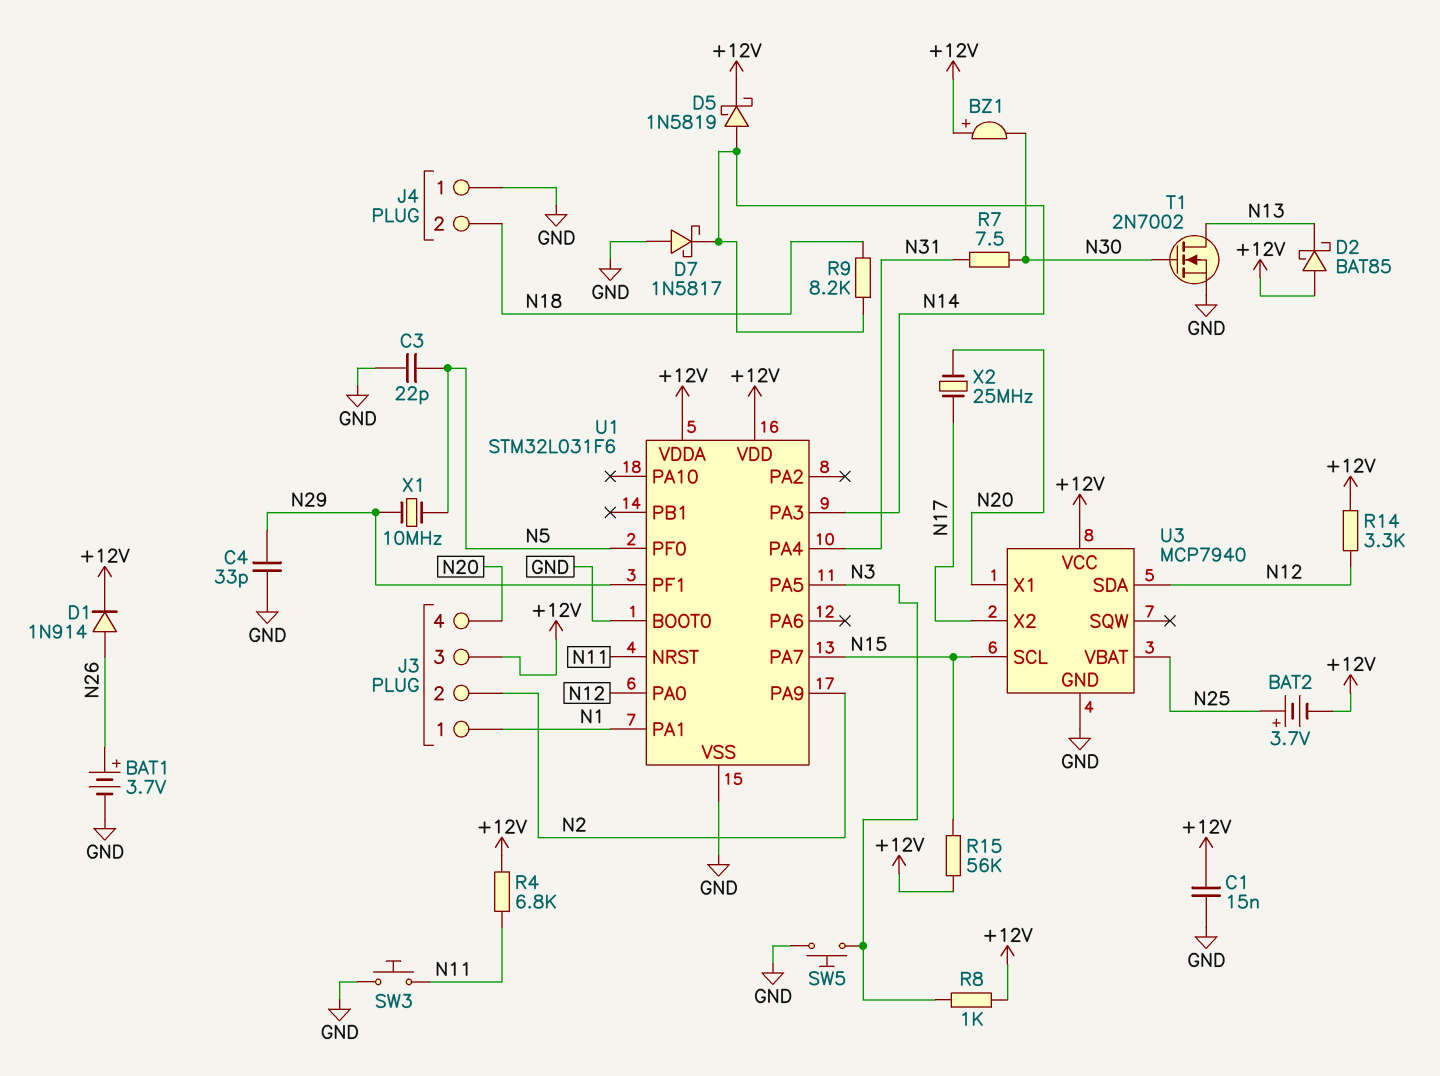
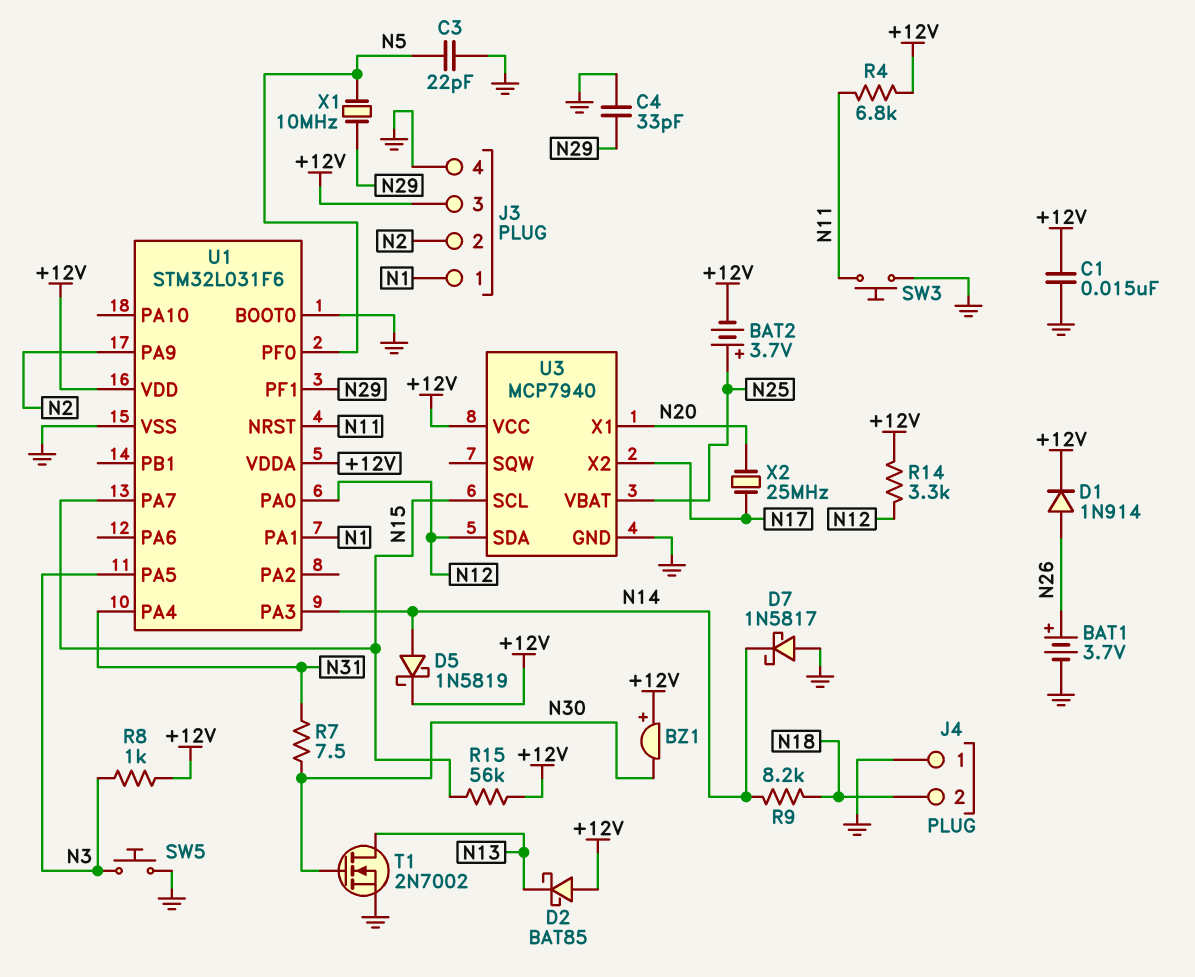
J3 pin 4: N20 -> GND

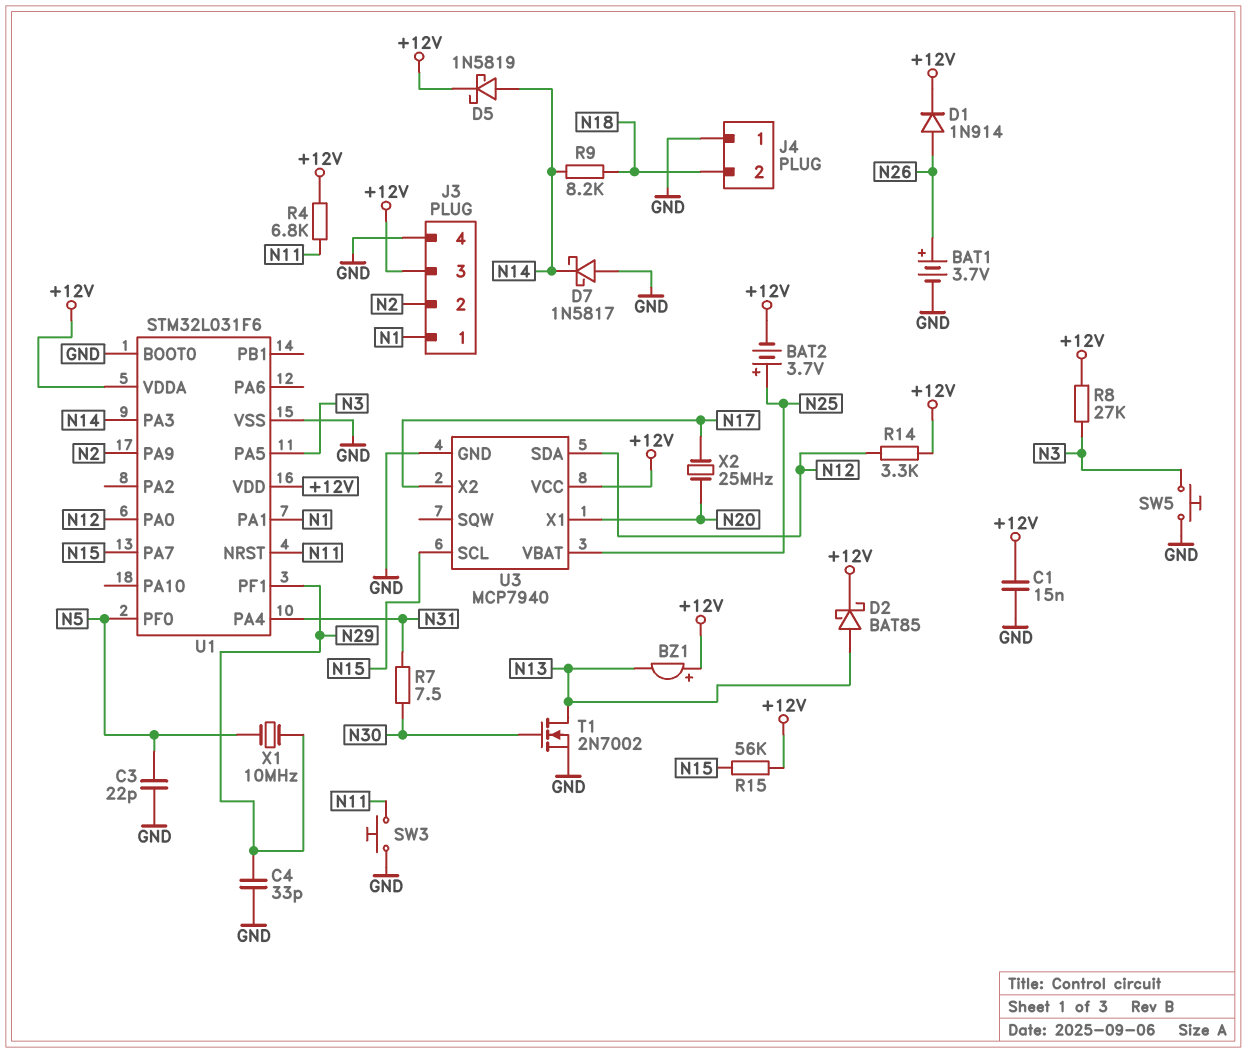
BZ1: buzzer (plus +12V, minus N30) -> buzzer (plus +12V, minus N13)
D2: schottky BAT85 (A +12V, K N13) -> schottky BAT85 (A N13, K +12V)
R8: 1k (+12V, N3) -> 27k (+12V, N3)

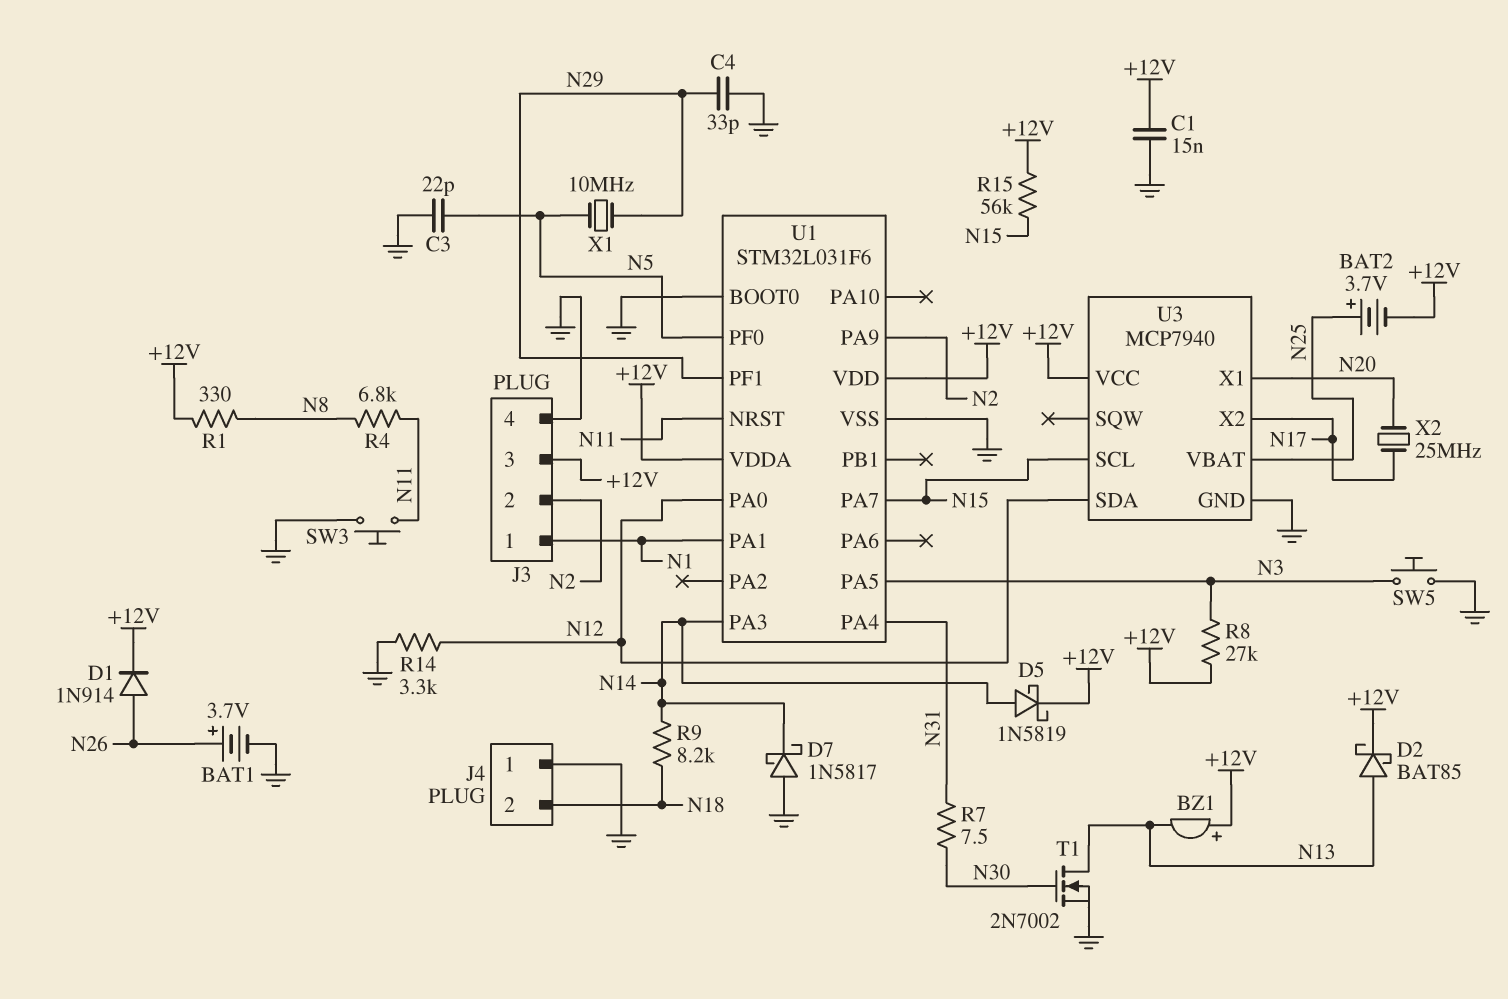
R1: none -> 330 (+12V, N8)
R4: 6.8k (+12V, N11) -> 6.8k (N8, N11)
R14: 3.3k (+12V, N12) -> 3.3k (GND, N12)

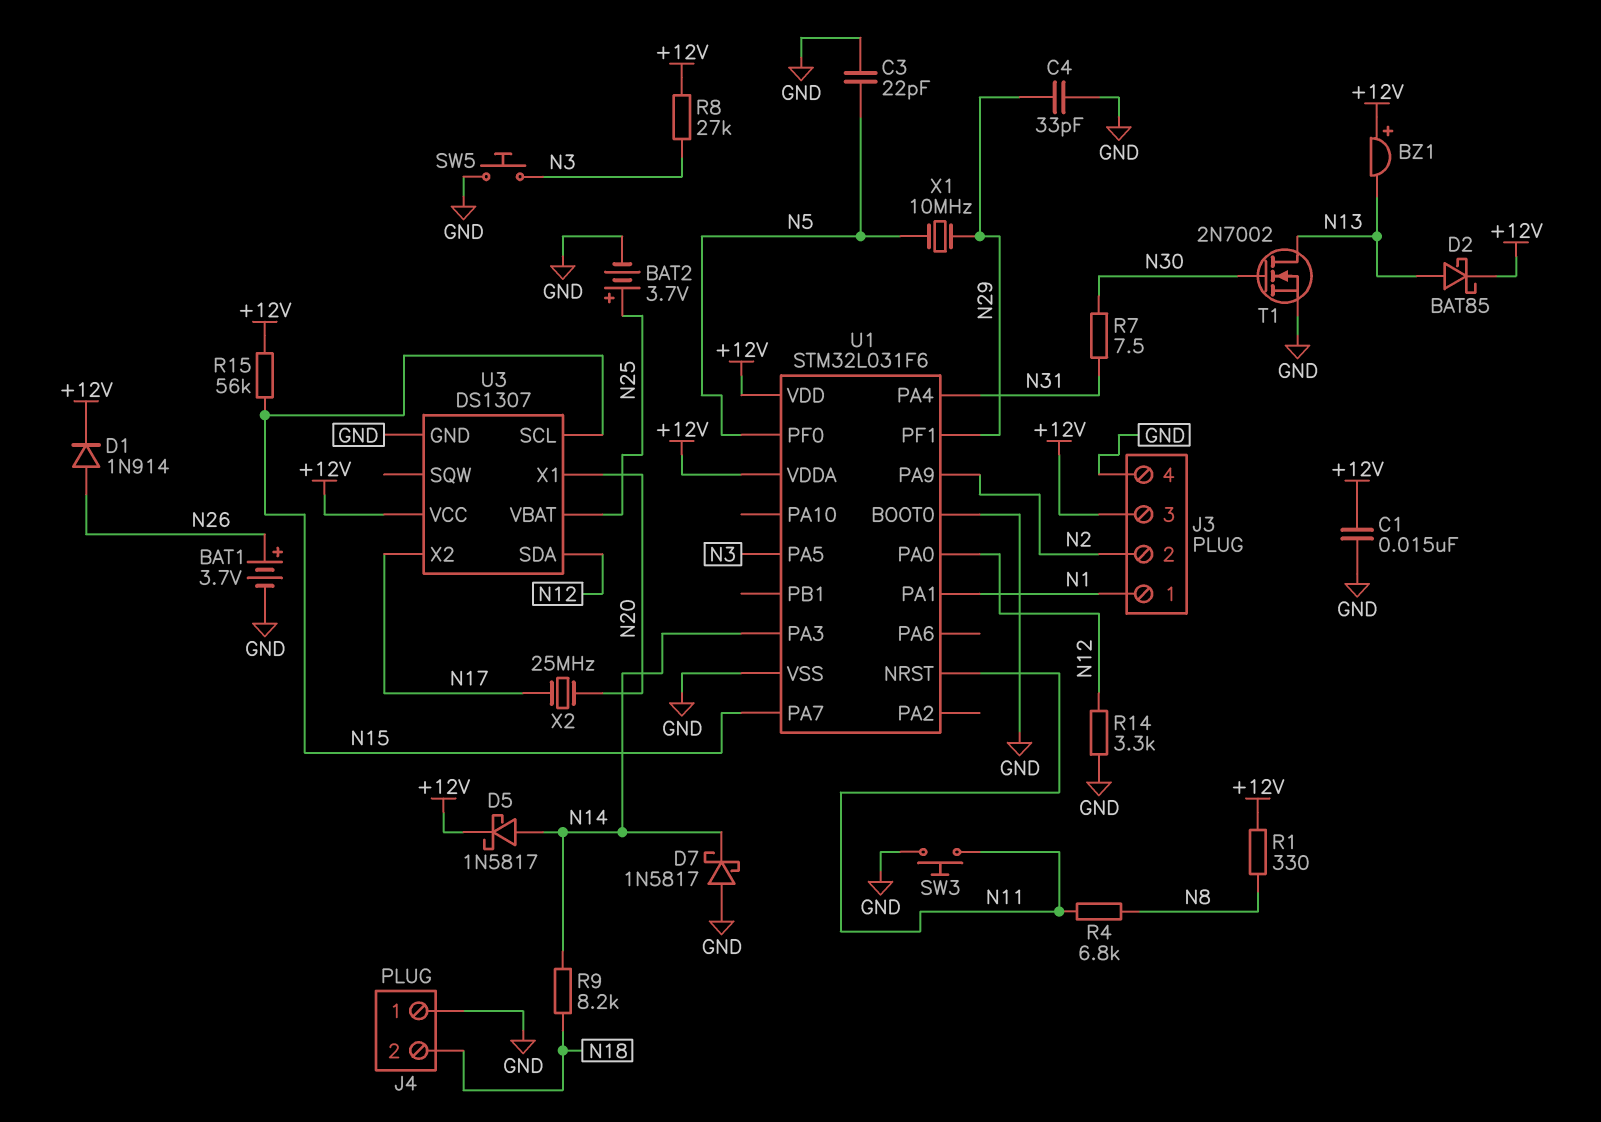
BAT2: 3.7V (plus N25, minus +12V) -> 3.7V (plus N25, minus GND)
D5: schottky 1N5819 (A N14, K +12V) -> schottky 1N5817 (A N14, K +12V)
U3: MCP7940 -> DS1307

